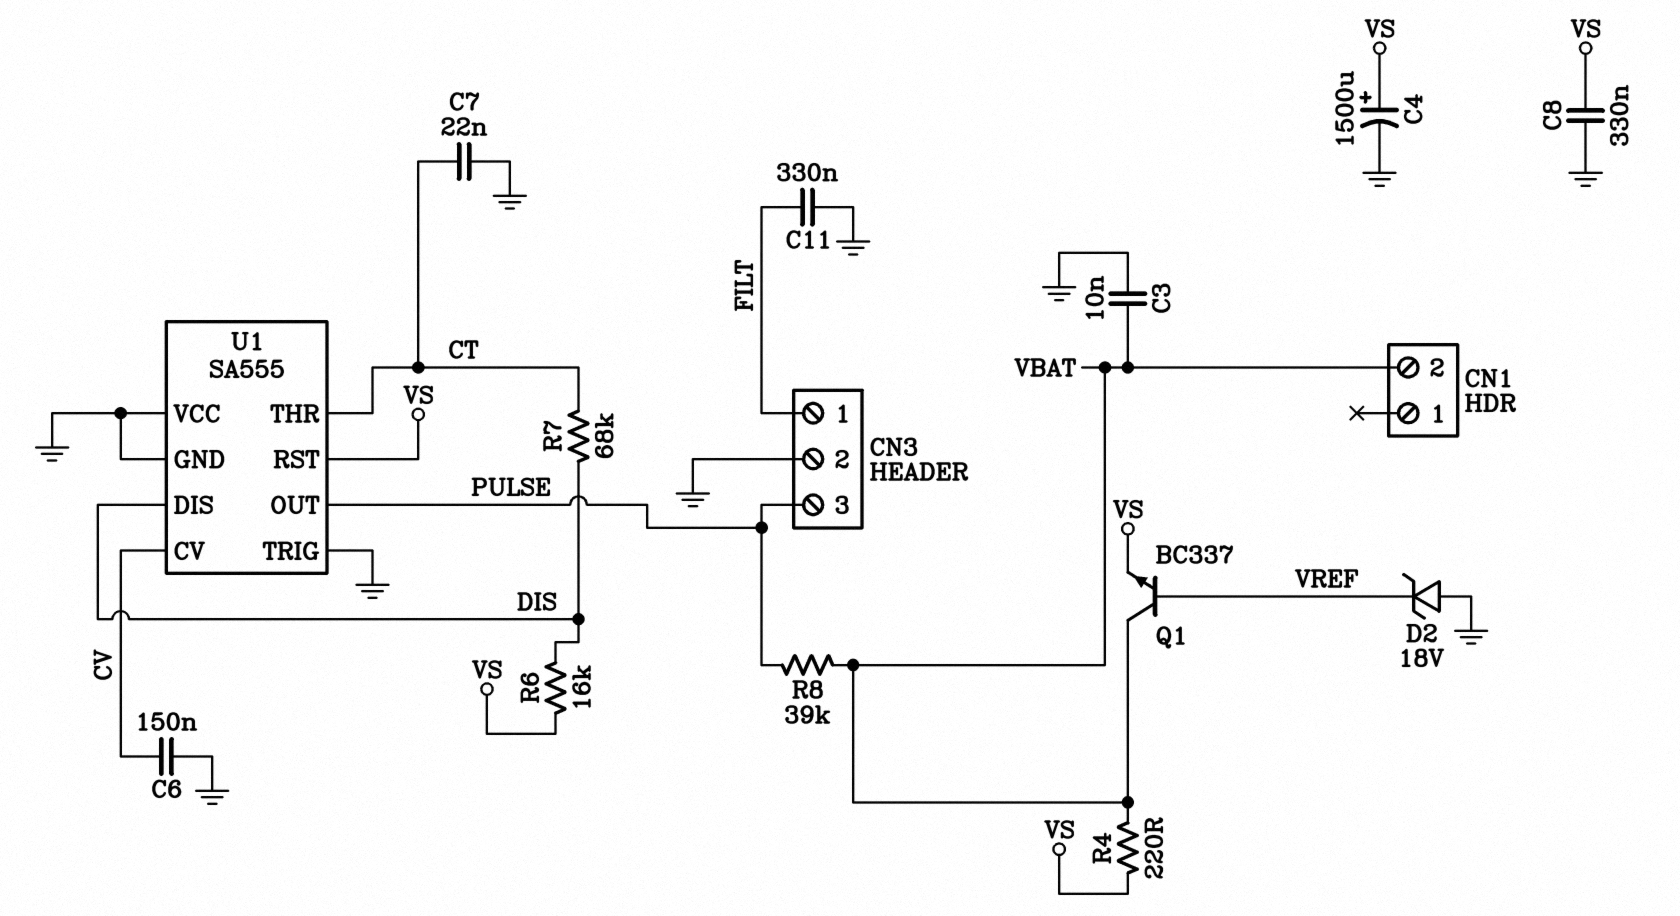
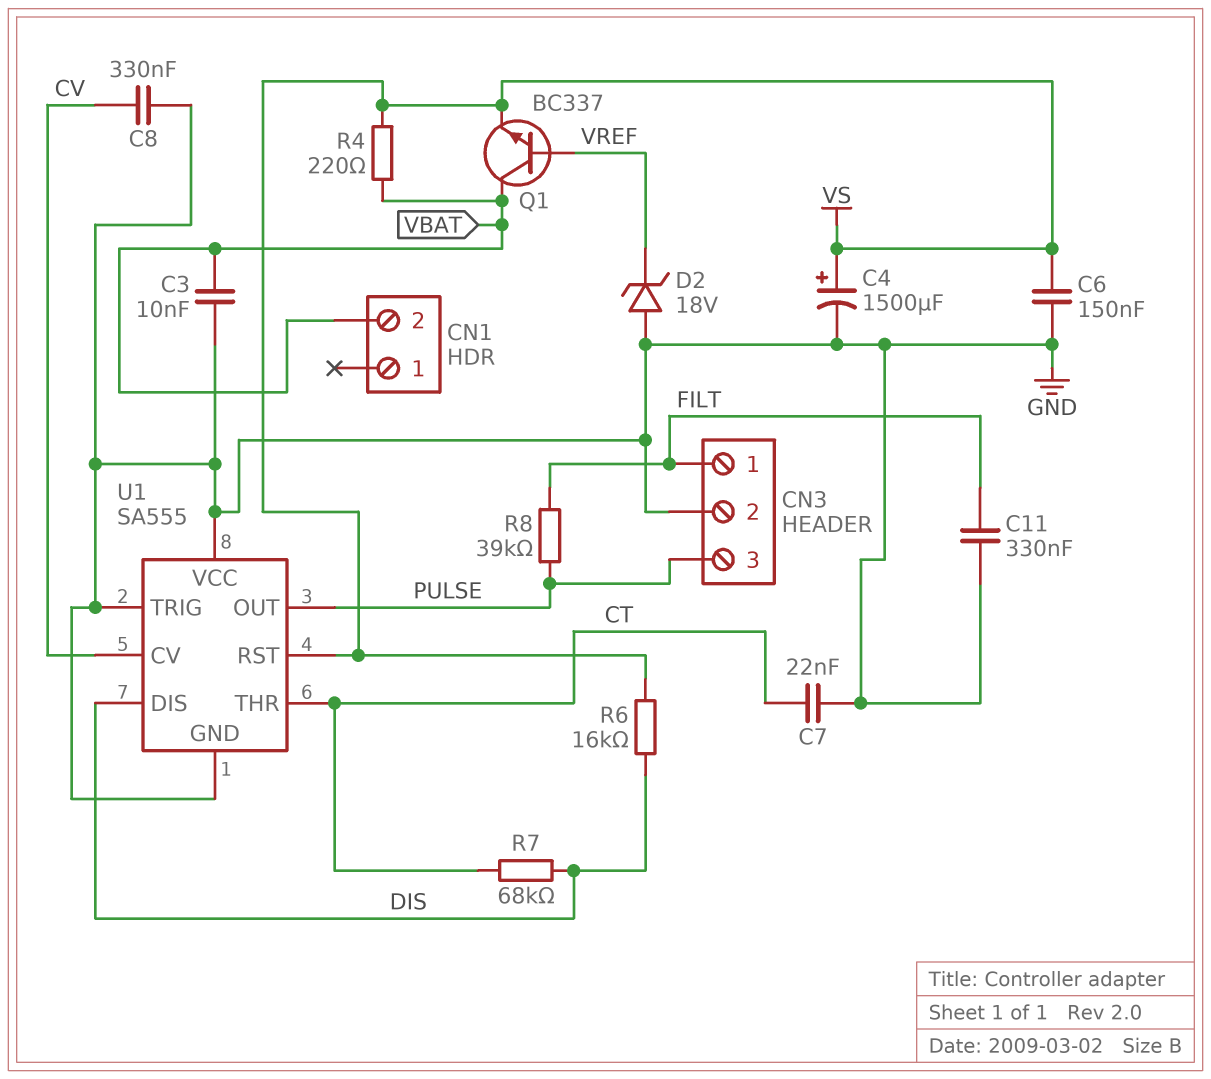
C6: 150nF (CV, GND) -> 150nF (GND, VS)
C8: 330nF (GND, VS) -> 330nF (CV, GND)
R8: 39k (PULSE, VBAT) -> 39k (FILT, PULSE)

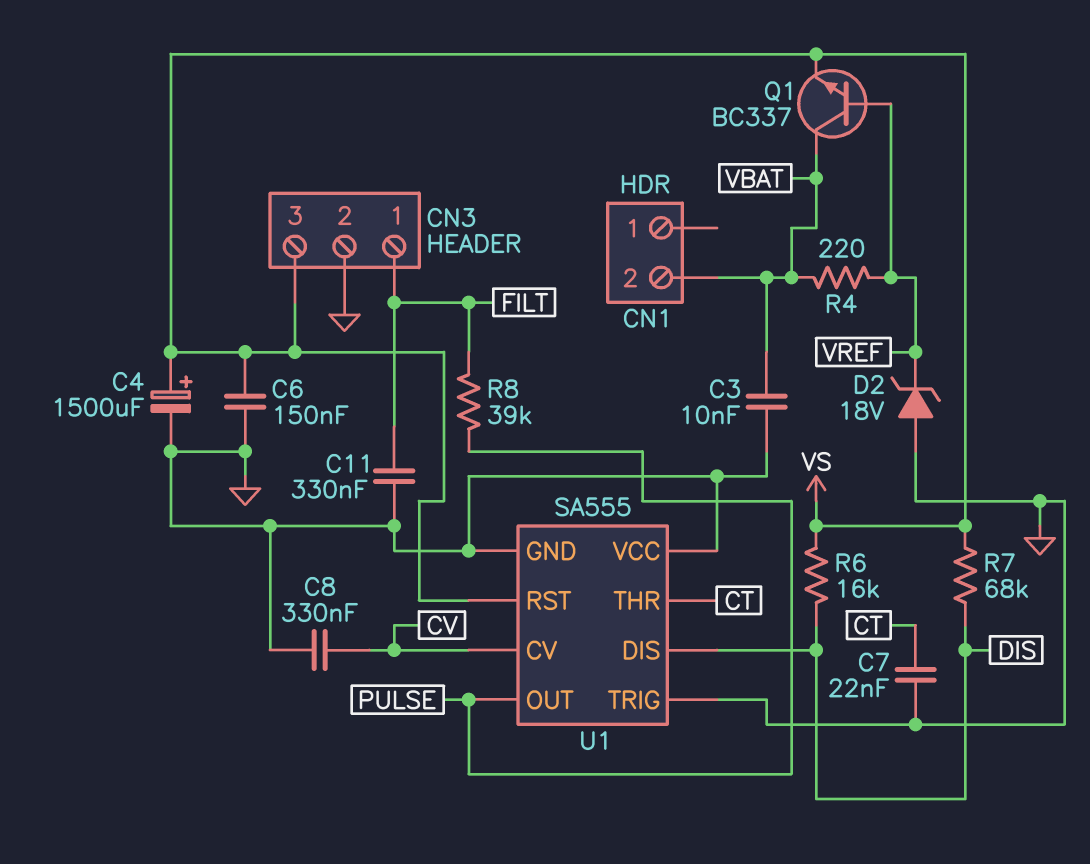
CN3 pin 3: PULSE -> VS
R4: 220 (VBAT, VS) -> 220 (VBAT, VREF)
R7: 68k (CT, DIS) -> 68k (DIS, VS)

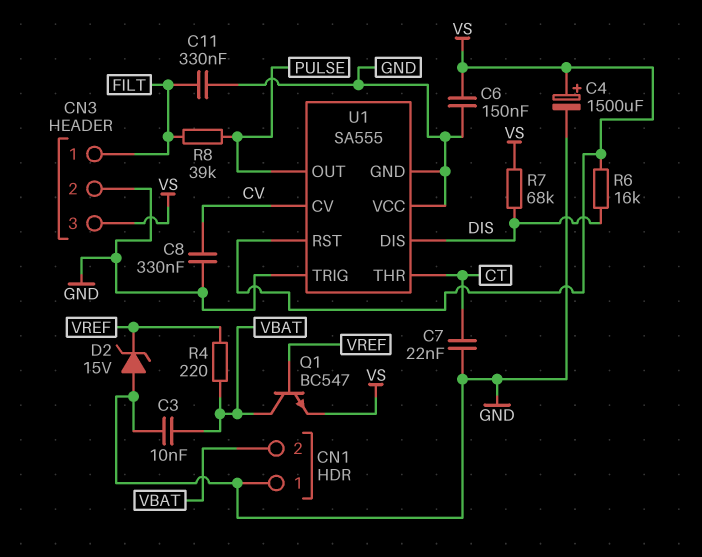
CN1 pin 1: none -> GND
D2: zener 18V (A GND, K VREF) -> zener 15V (A GND, K VREF)
Q1: NPN BC337 (B VREF, C VBAT, E VS) -> NPN BC547 (B VREF, C VBAT, E VS)

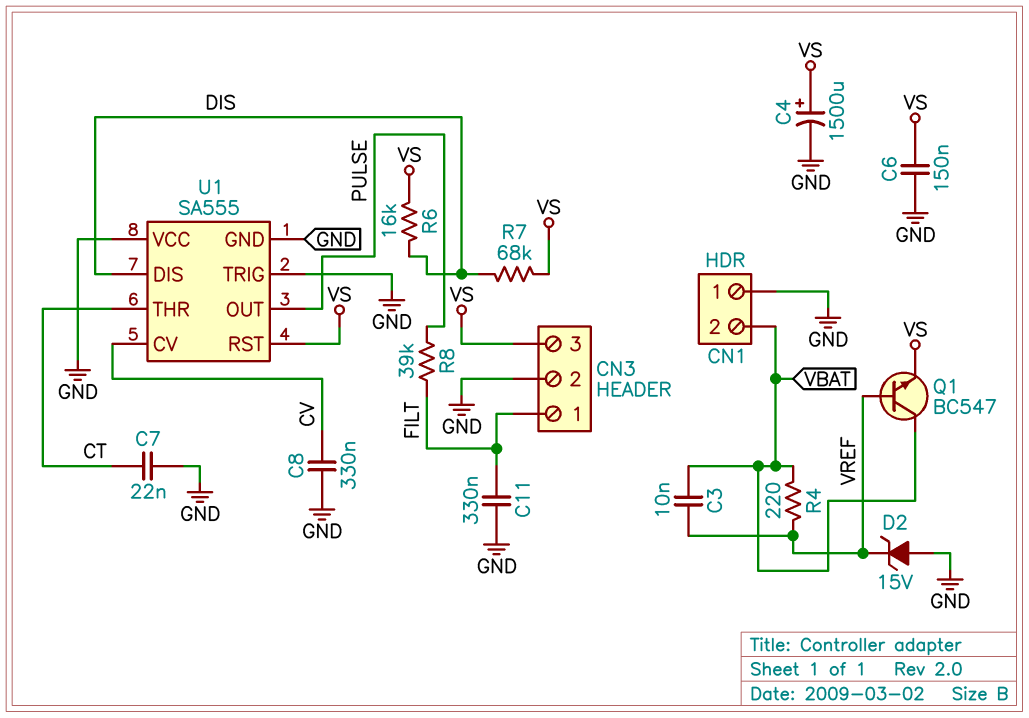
C3: 10nF (GND, VBAT) -> 10nF (VBAT, VREF)

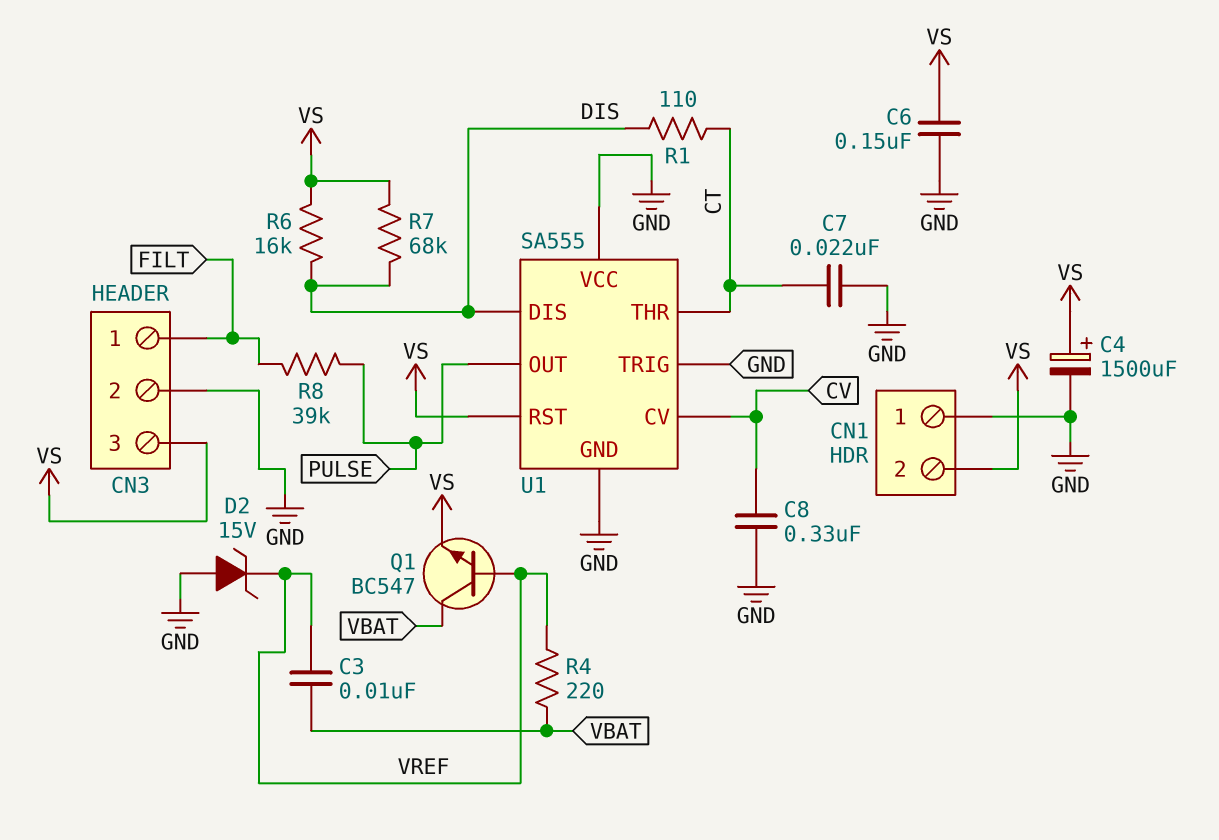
C11: 330nF (FILT, GND) -> none
CN1 pin 2: VBAT -> VS
R1: none -> 110 (CT, DIS)

